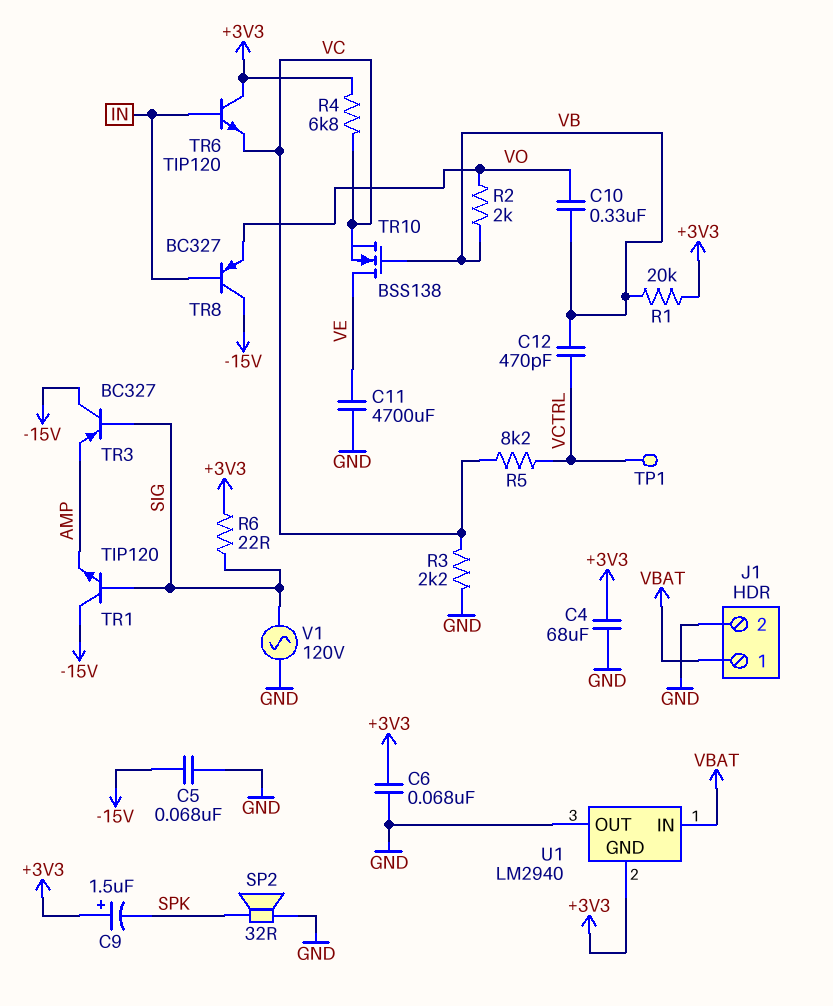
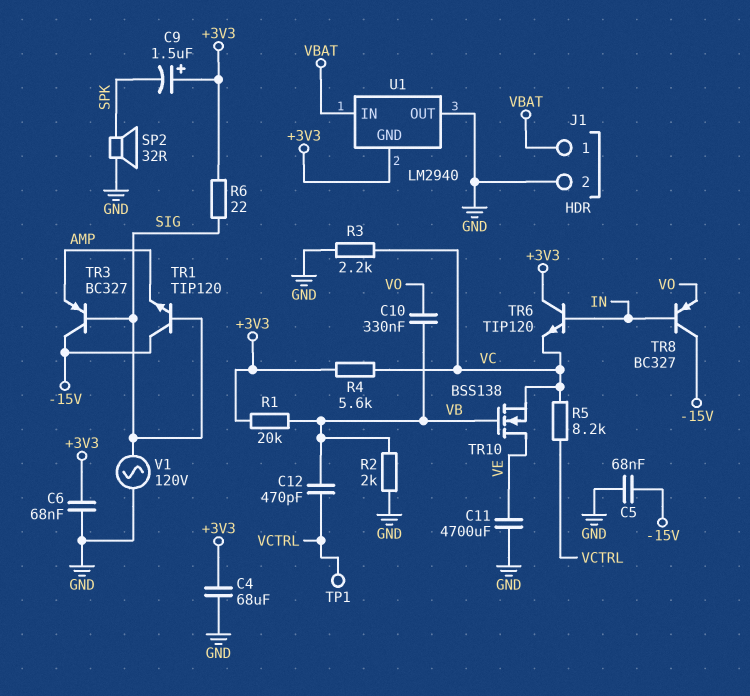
R2: 2k (VB, VO) -> 2k (GND, VB)
R4: 6.8k (+3V3, VC) -> 5.6k (+3V3, VC)

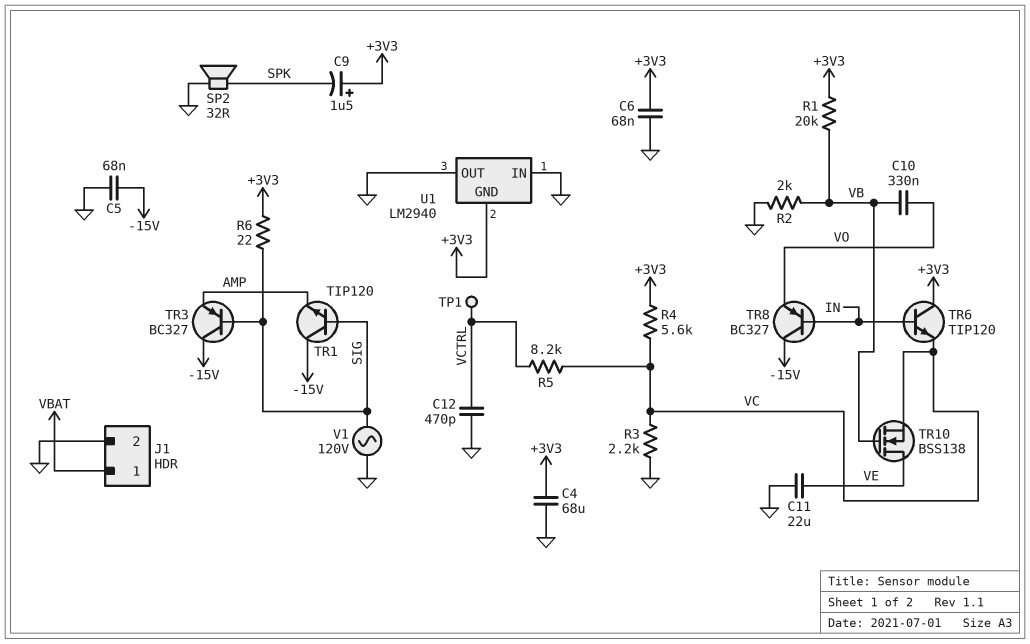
C11: 4700uF (GND, VE) -> 22uF (GND, VE)
C12: 470pF (VB, VCTRL) -> 470pF (GND, VCTRL)
U1 pin IN: VBAT -> GND

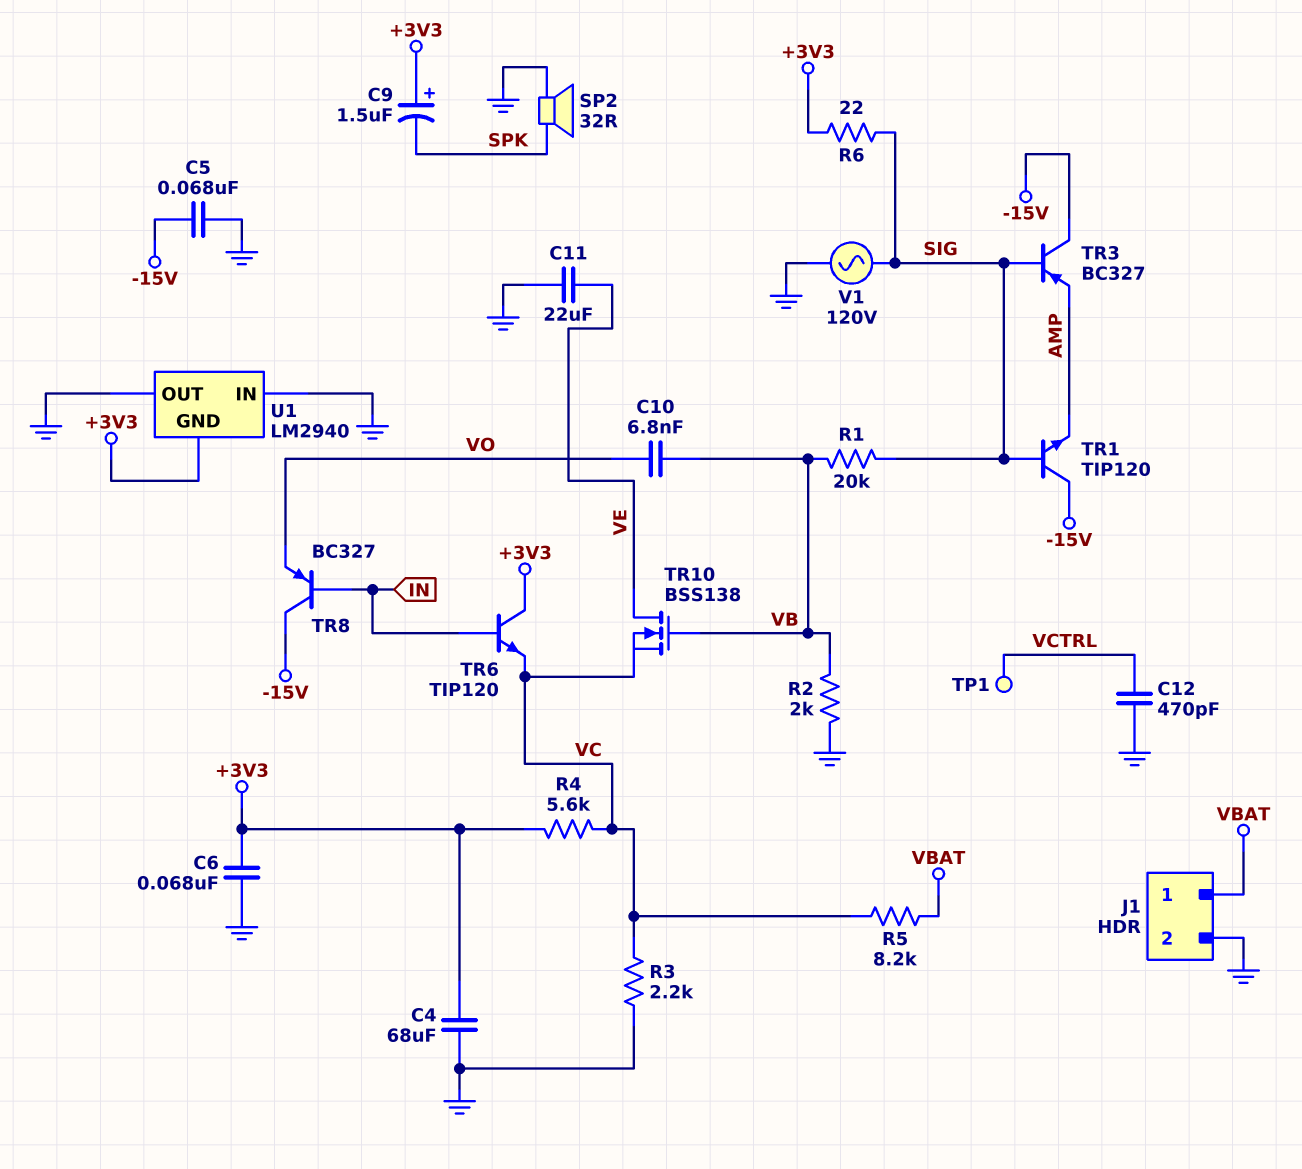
C10: 330nF (VB, VO) -> 6.8nF (VB, VO)
R1: 20k (+3V3, VB) -> 20k (SIG, VB)
R5: 8.2k (VC, VCTRL) -> 8.2k (VBAT, VC)

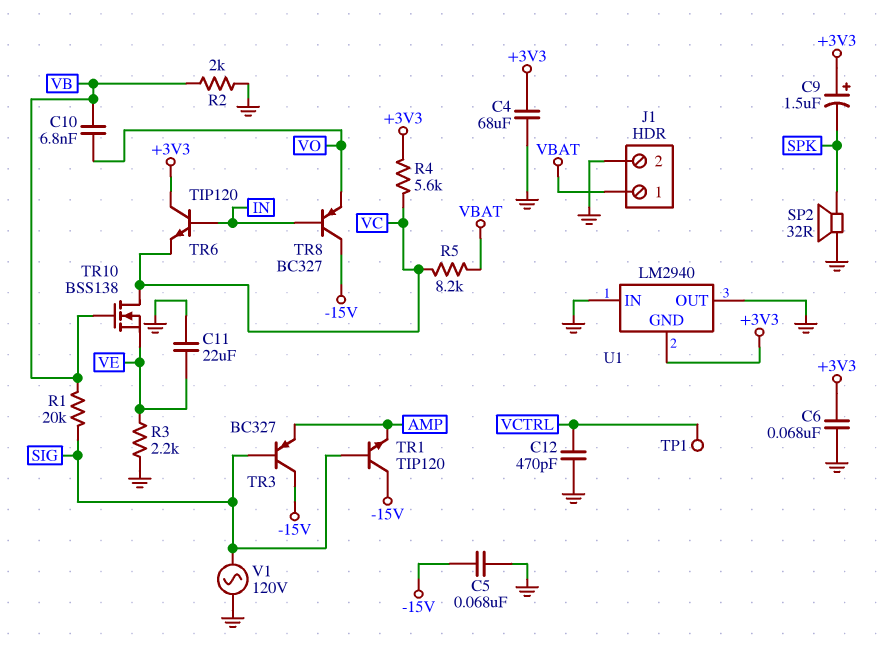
R3: 2.2k (GND, VC) -> 2.2k (GND, VE)
R6: 22 (+3V3, SIG) -> none
TR10: NMOS BSS138 (G VB, D VE, S VC) -> NMOS BSS138 (G VB, D VC, S VE)

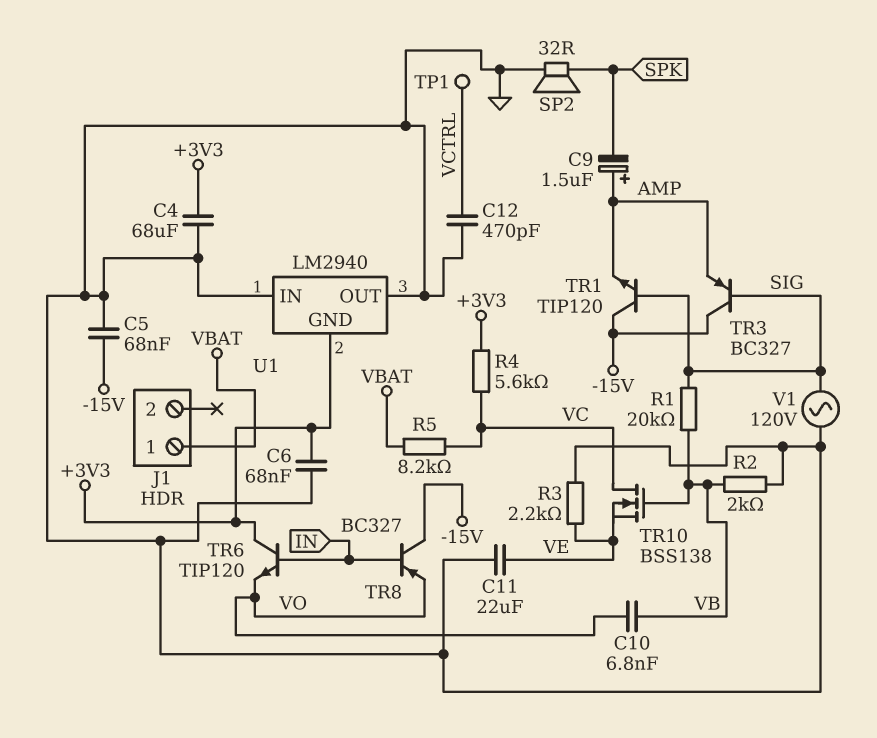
C9: 1.5uF (plus +3V3, minus SPK) -> 1.5uF (plus AMP, minus SPK)
J1 pin 2: GND -> none
TR6: NPN TIP120 (B IN, C +3V3, E VC) -> NPN TIP120 (B IN, C +3V3, E VO)

